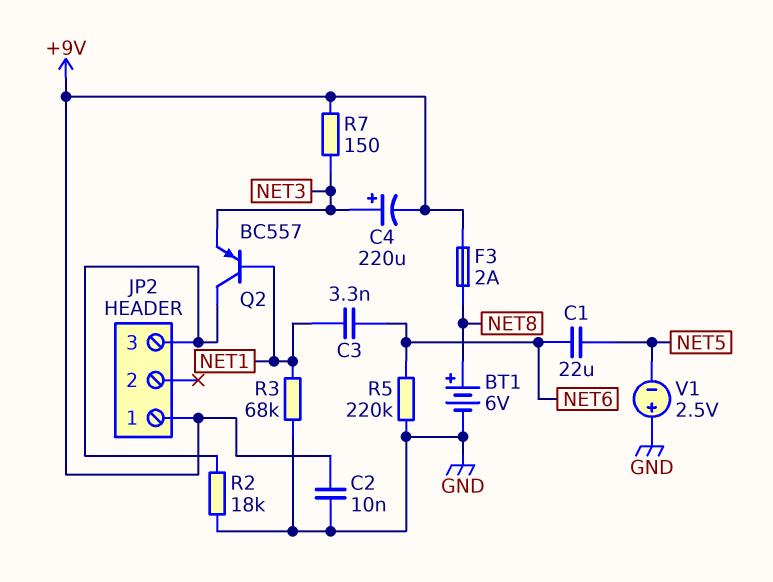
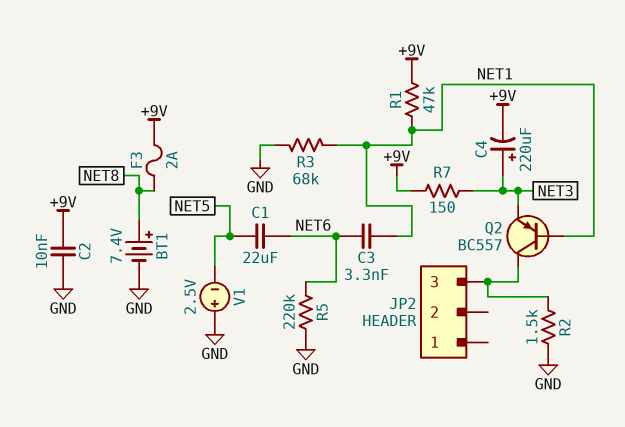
BT1: 6V (plus NET8, minus GND) -> 7.4V (plus NET8, minus GND)
JP2 pin 1: +9V -> none
R1: none -> 47k (+9V, NET1)
R2: 18k (GND, JP2/3) -> 1.5k (GND, JP2/3)

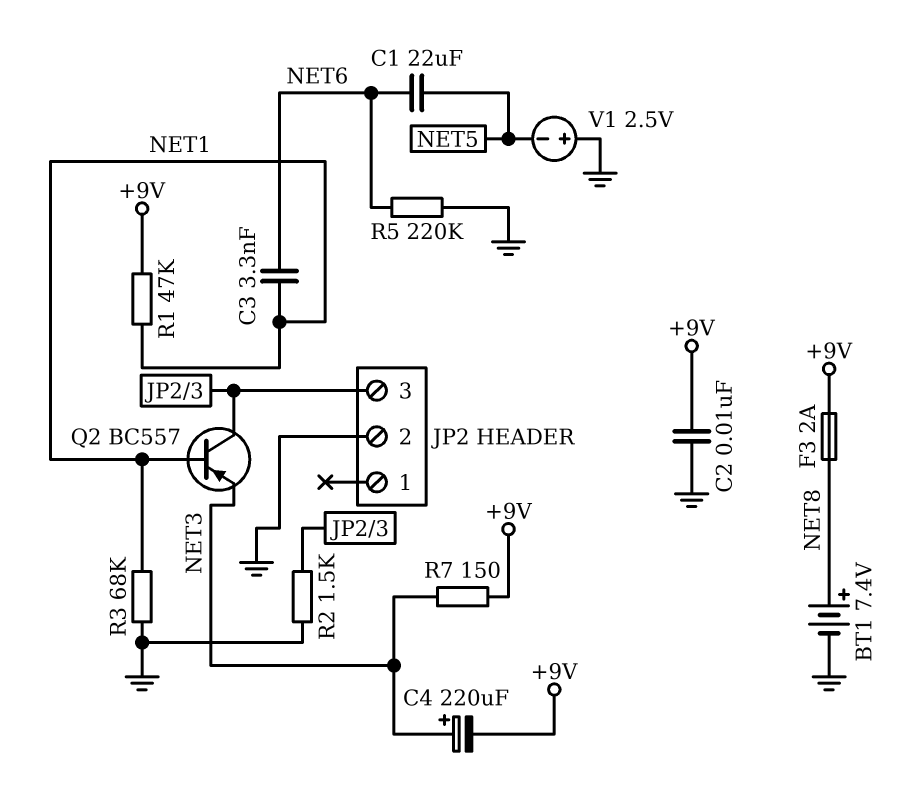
JP2 pin 2: none -> GND

